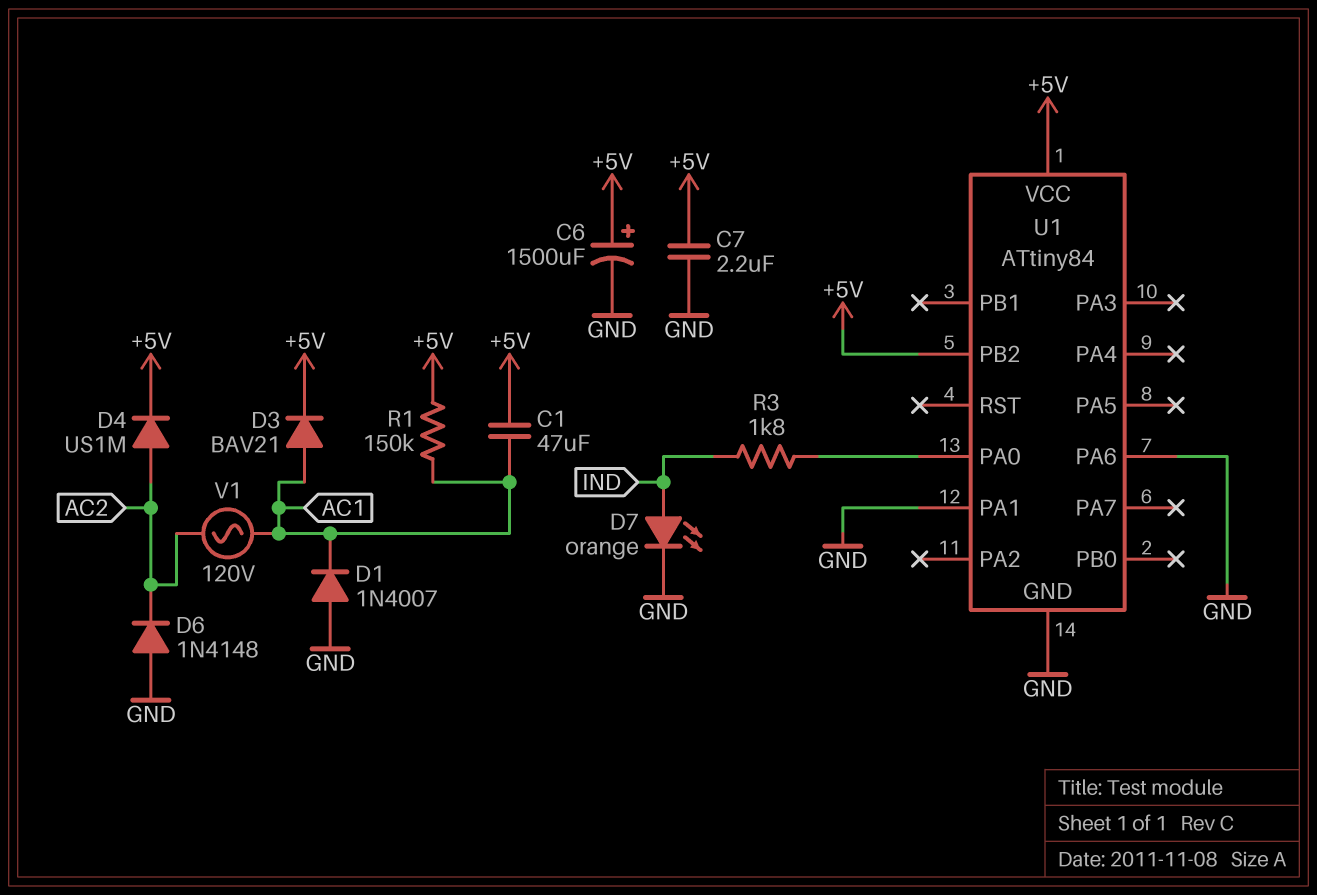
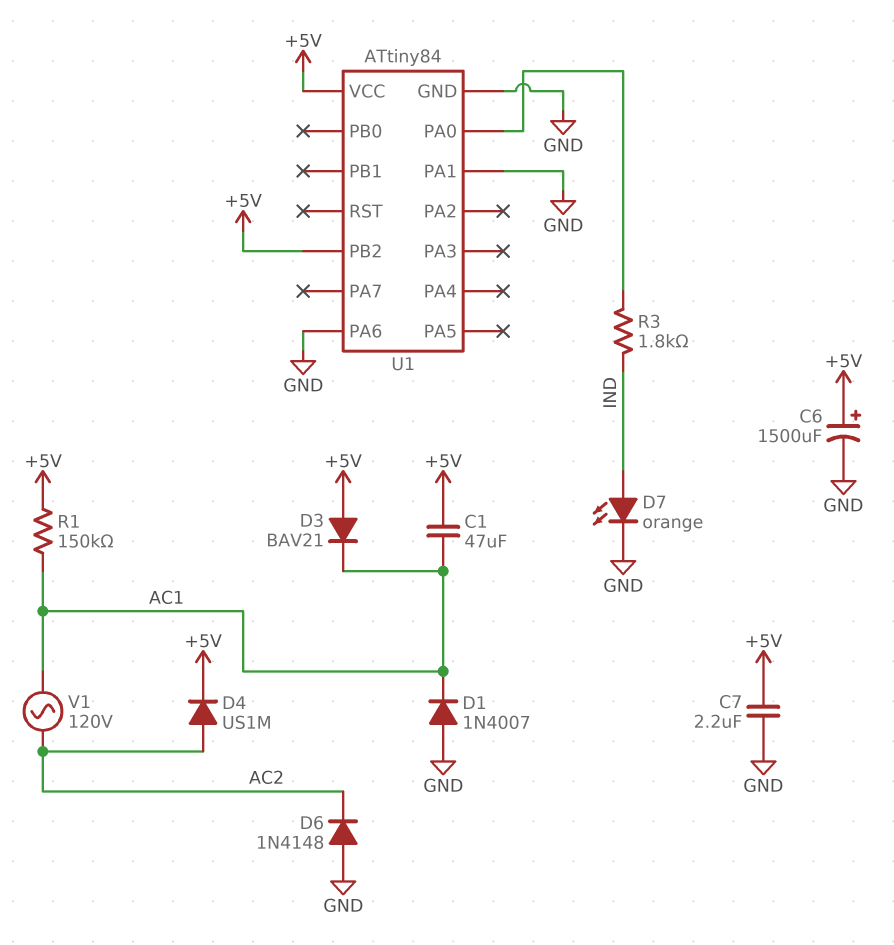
D3: diode BAV21 (A AC1, K +5V) -> diode BAV21 (A +5V, K AC1)

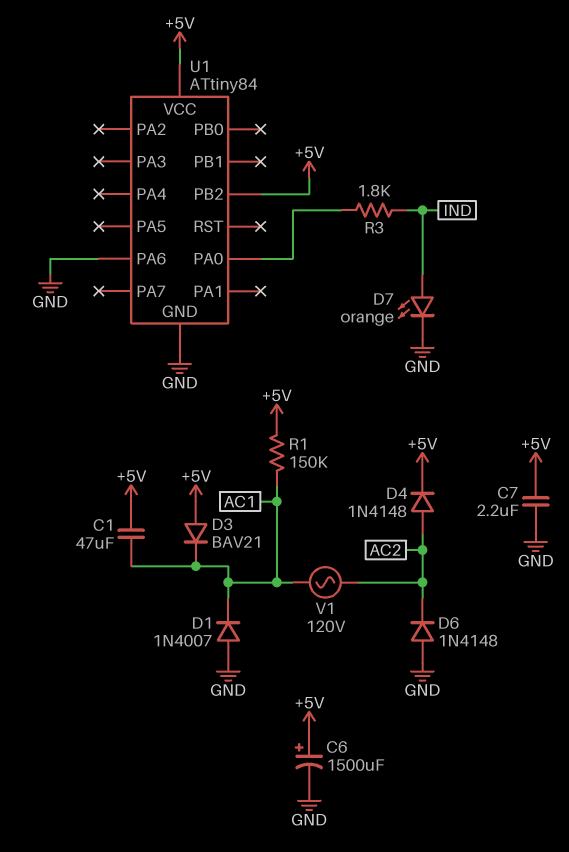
D4: diode US1M (A AC2, K +5V) -> diode 1N4148 (A AC2, K +5V)
U1 pin PA1: GND -> none

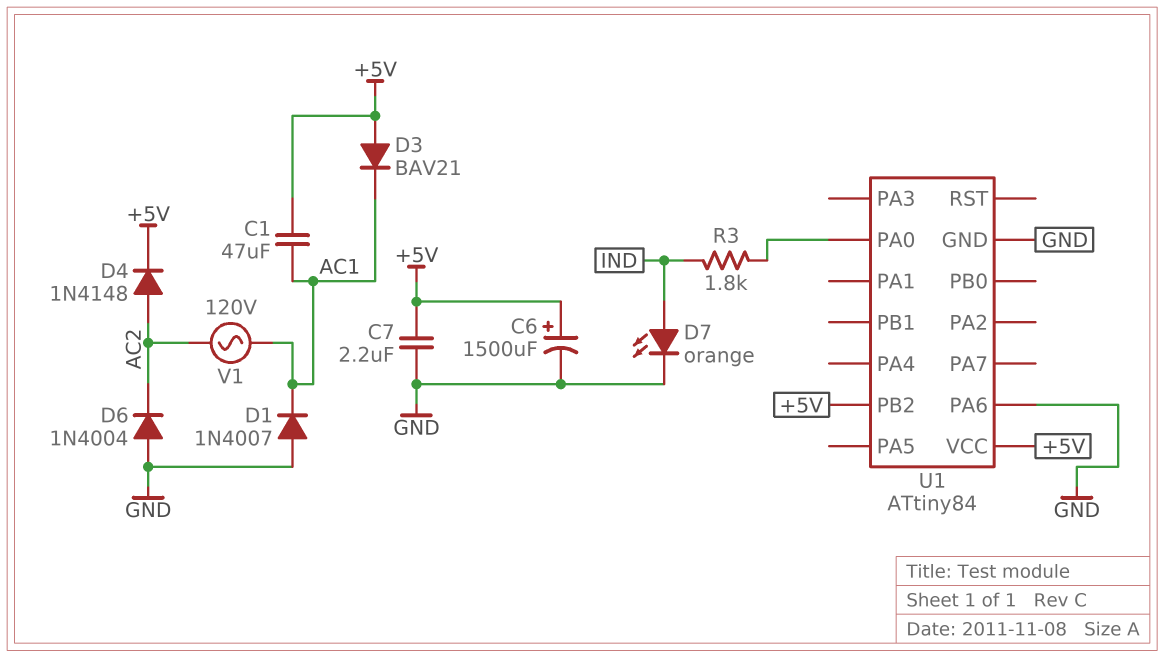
D6: diode 1N4148 (A GND, K AC2) -> diode 1N4004 (A GND, K AC2)
R1: 150k (+5V, AC1) -> none

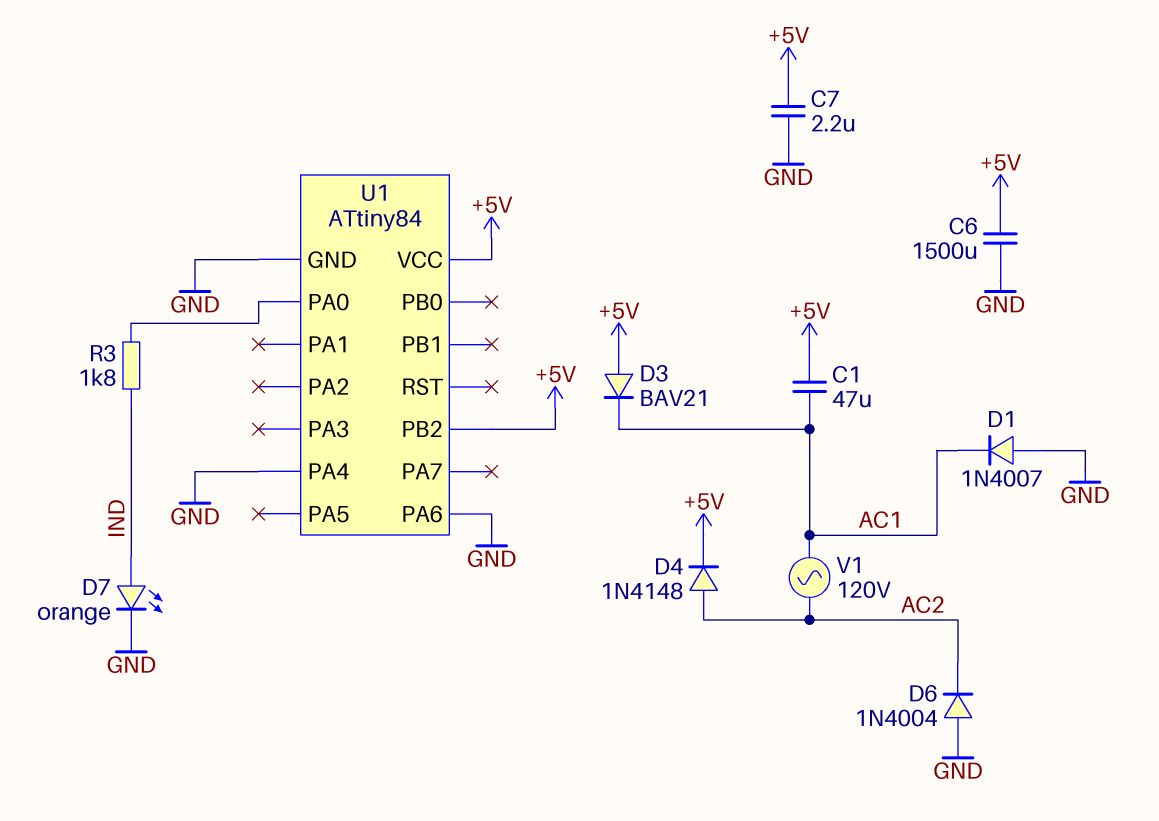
C6: 1500uF (plus +5V, minus GND) -> 1500uF (+5V, GND)
U1 pin PA4: none -> GND

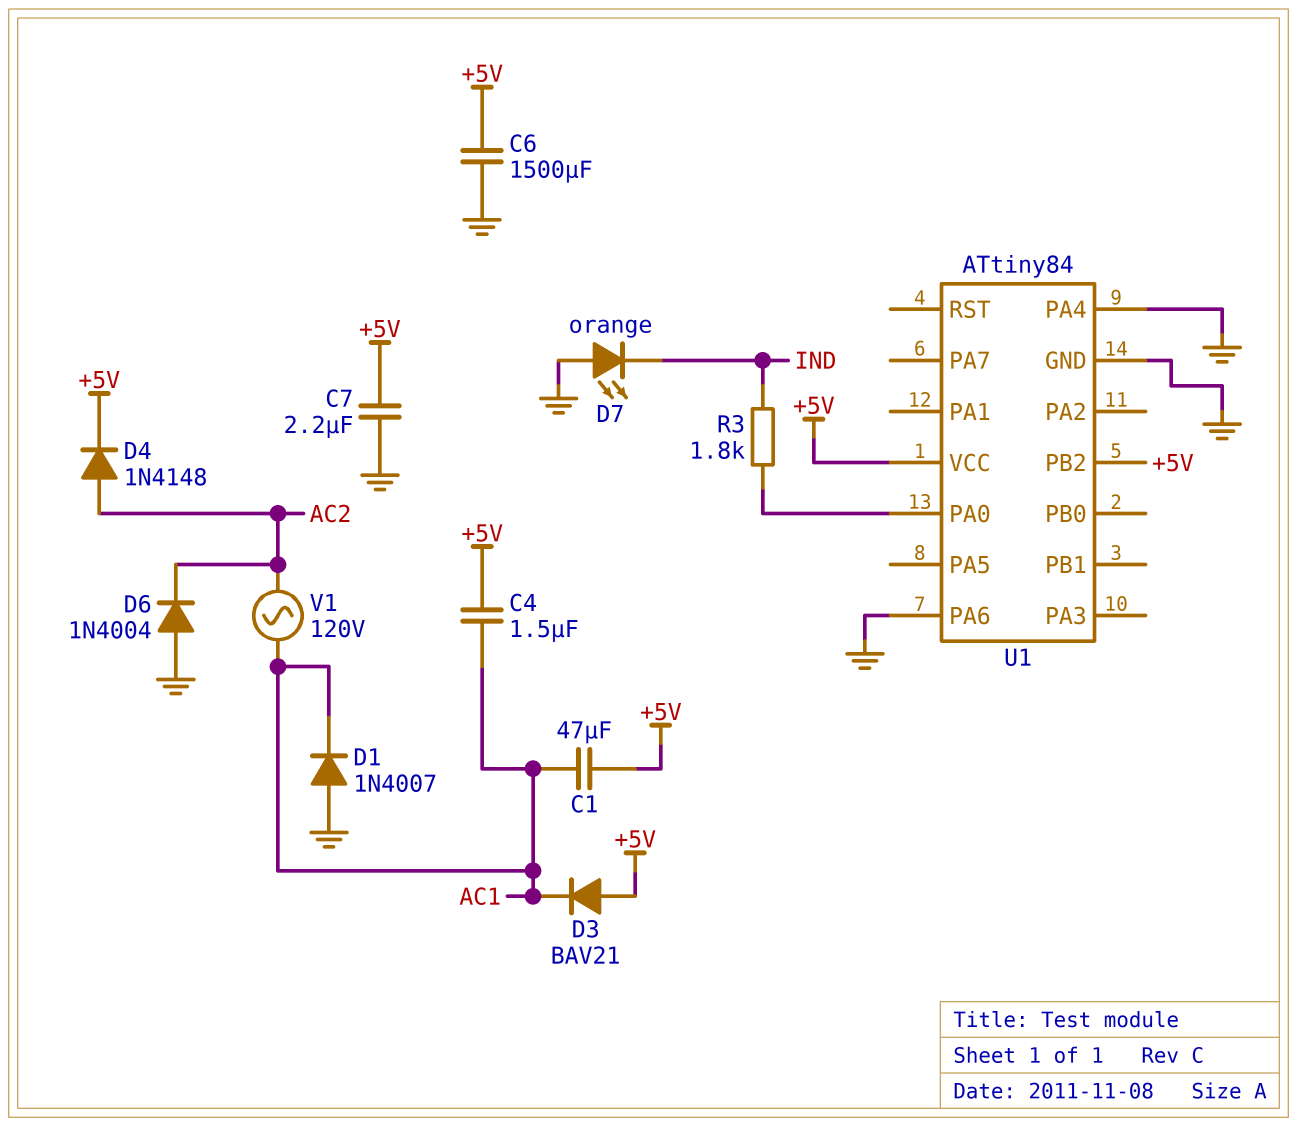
C4: none -> 1.5uF (+5V, AC1)
D7: LED orange (A IND, K GND) -> LED orange (A GND, K IND)

